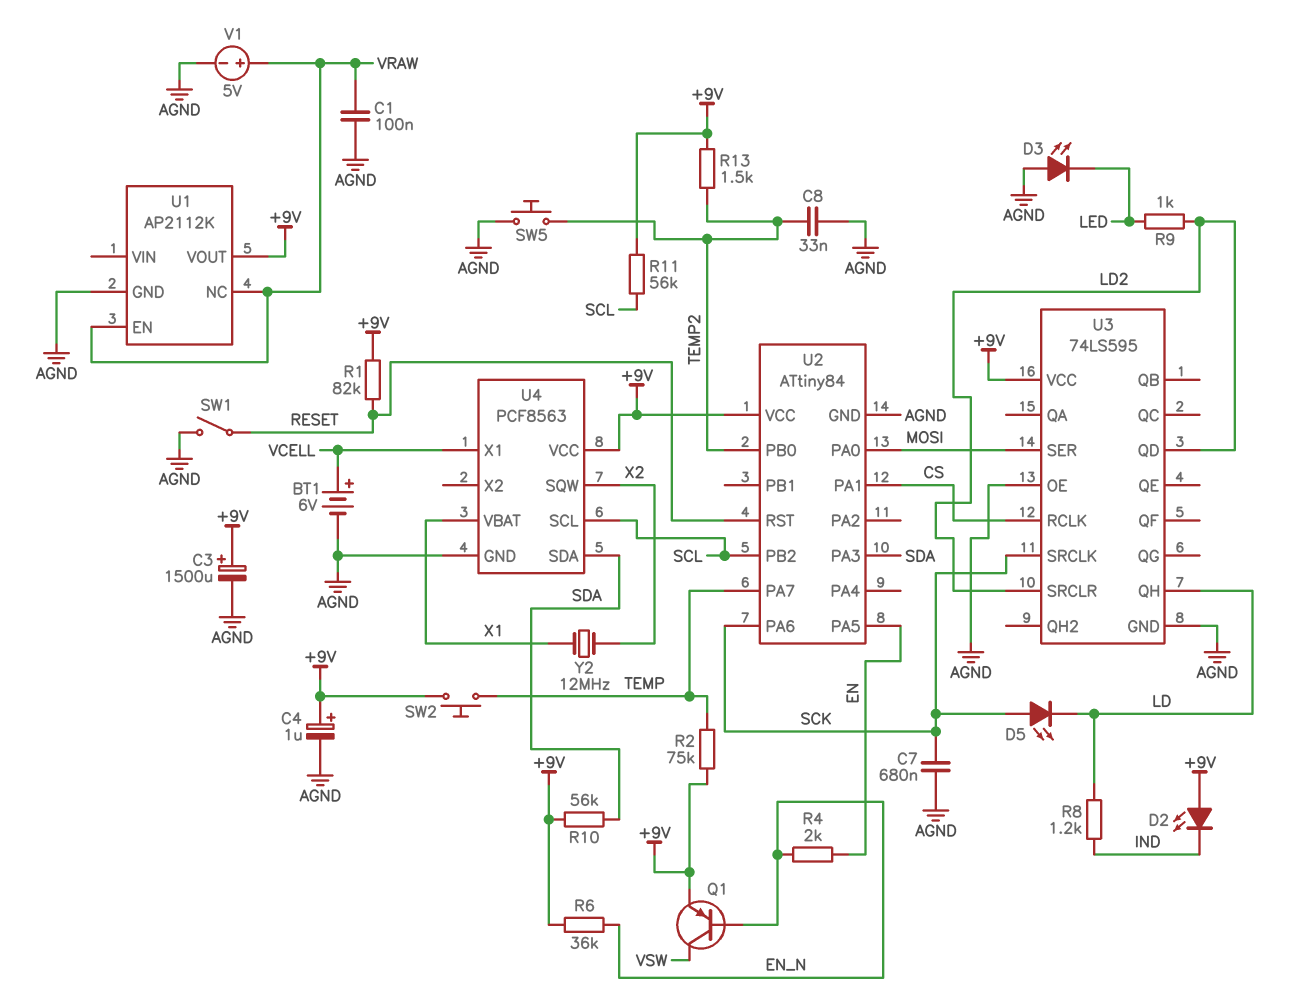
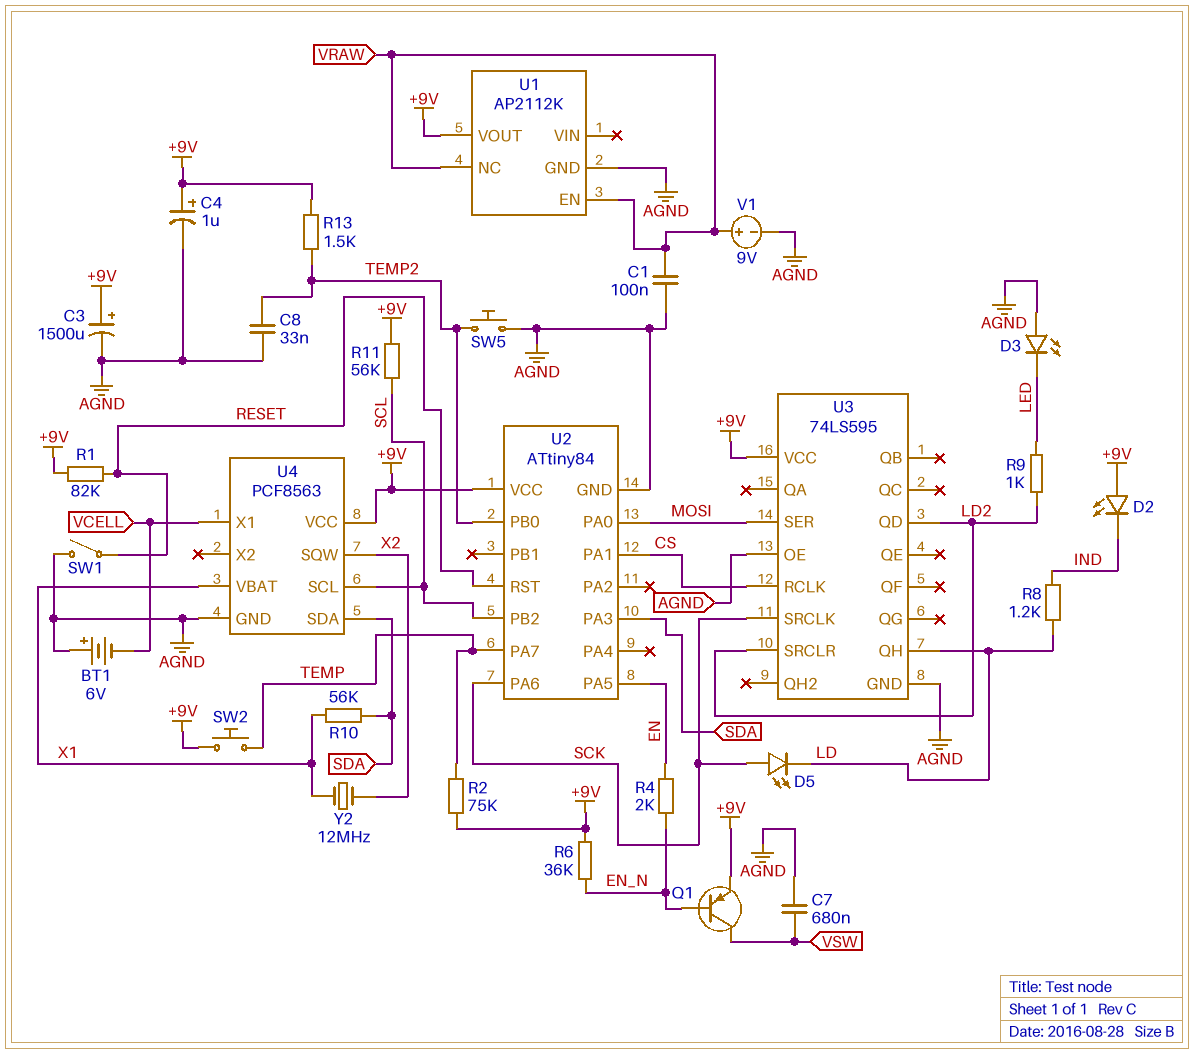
BT1: 6V (plus VCELL, minus AGND) -> 6V (plus AGND, minus VCELL)
C7: 680nF (AGND, SCK) -> 680nF (AGND, VSW)
R10: 56k (+9V, SDA) -> 56k (SDA, X1)
V1: 5V (plus VRAW, minus AGND) -> 9V (plus VRAW, minus AGND)

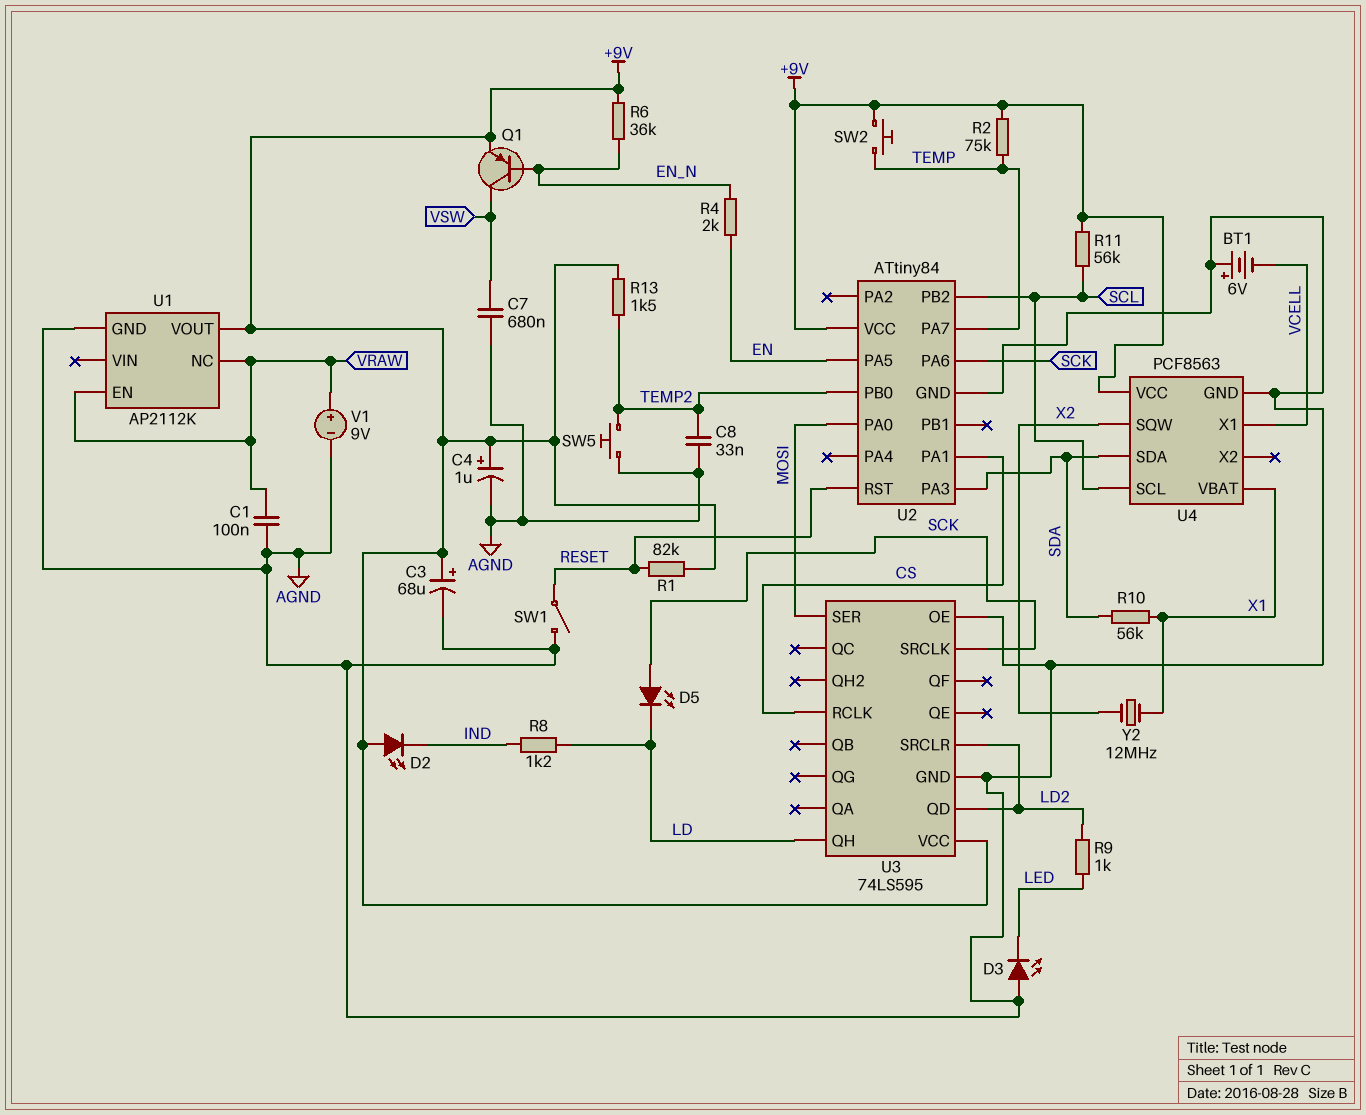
C3: 1500uF (plus +9V, minus AGND) -> 68uF (plus +9V, minus AGND)

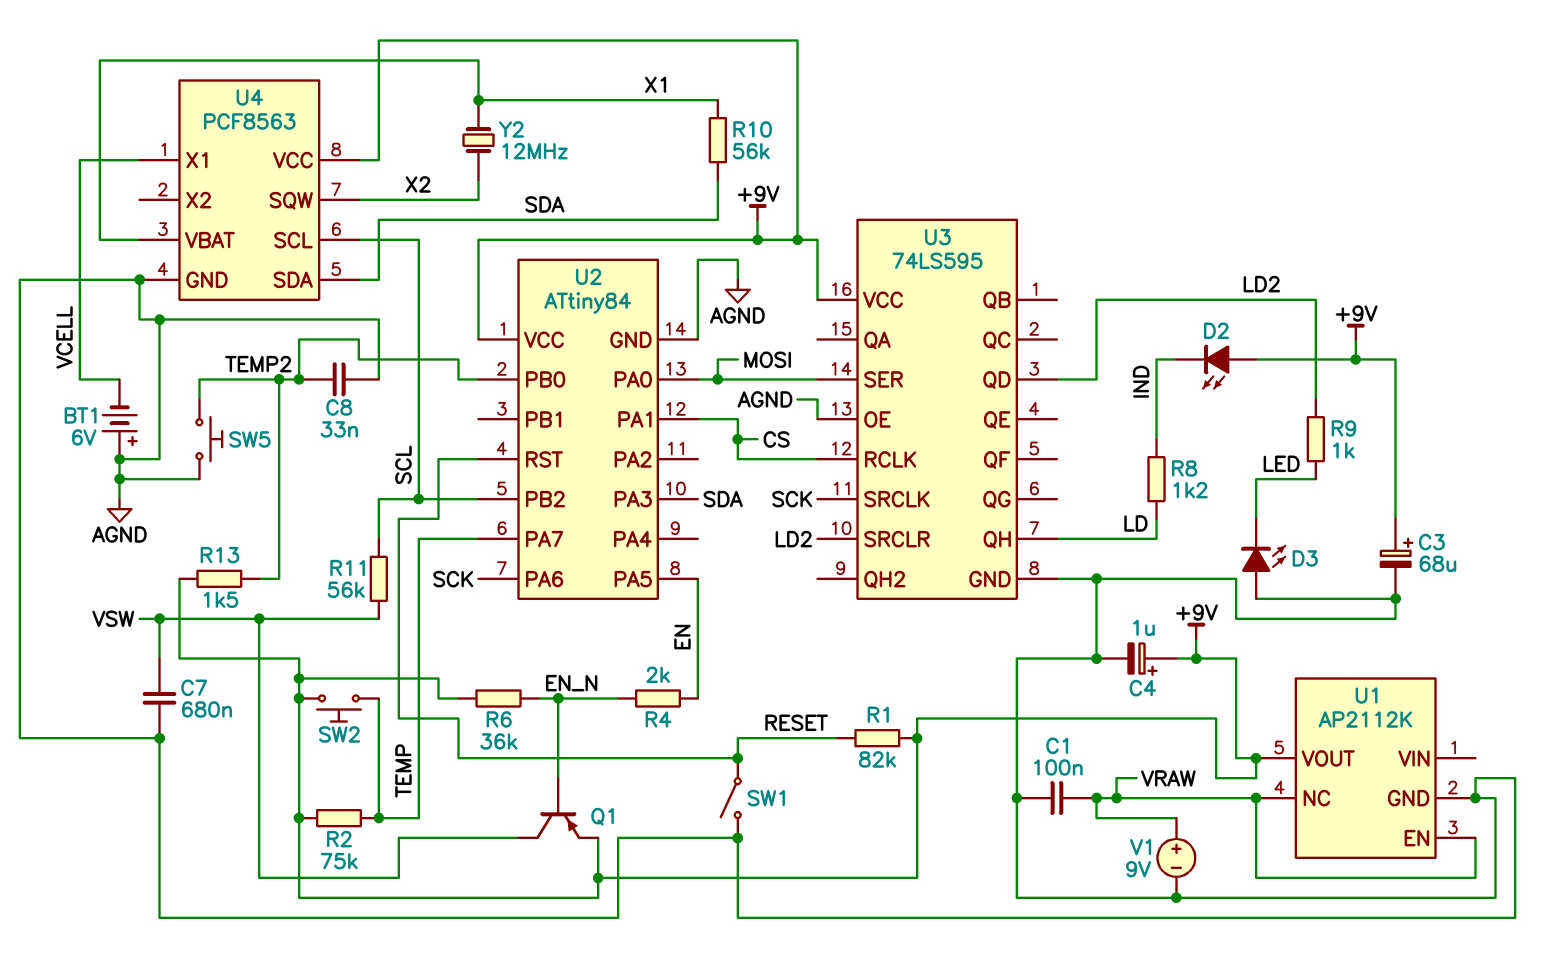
D5: LED (A SCK, K LD) -> none
R11: 56k (+9V, SCL) -> 56k (SCL, VSW)

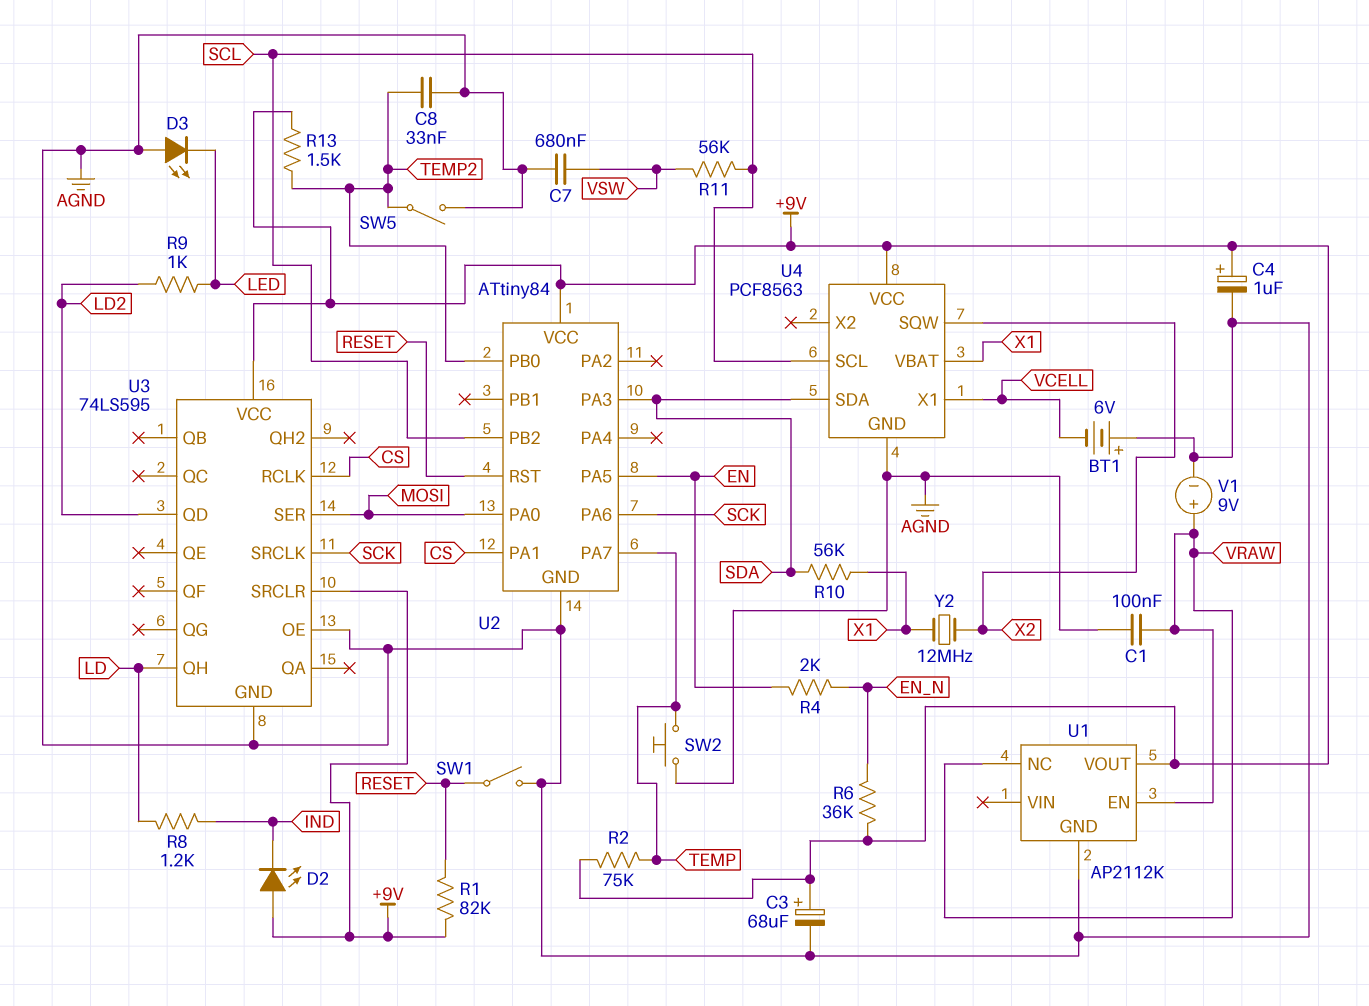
Q1: PNP (B EN_N, C VSW, E +9V) -> none
SW2: button (+9V, TEMP) -> button (AGND, TEMP)
SW5: button (AGND, TEMP2) -> switch (AGND, TEMP2)
U3 pin SRCLR: LD2 -> +9V

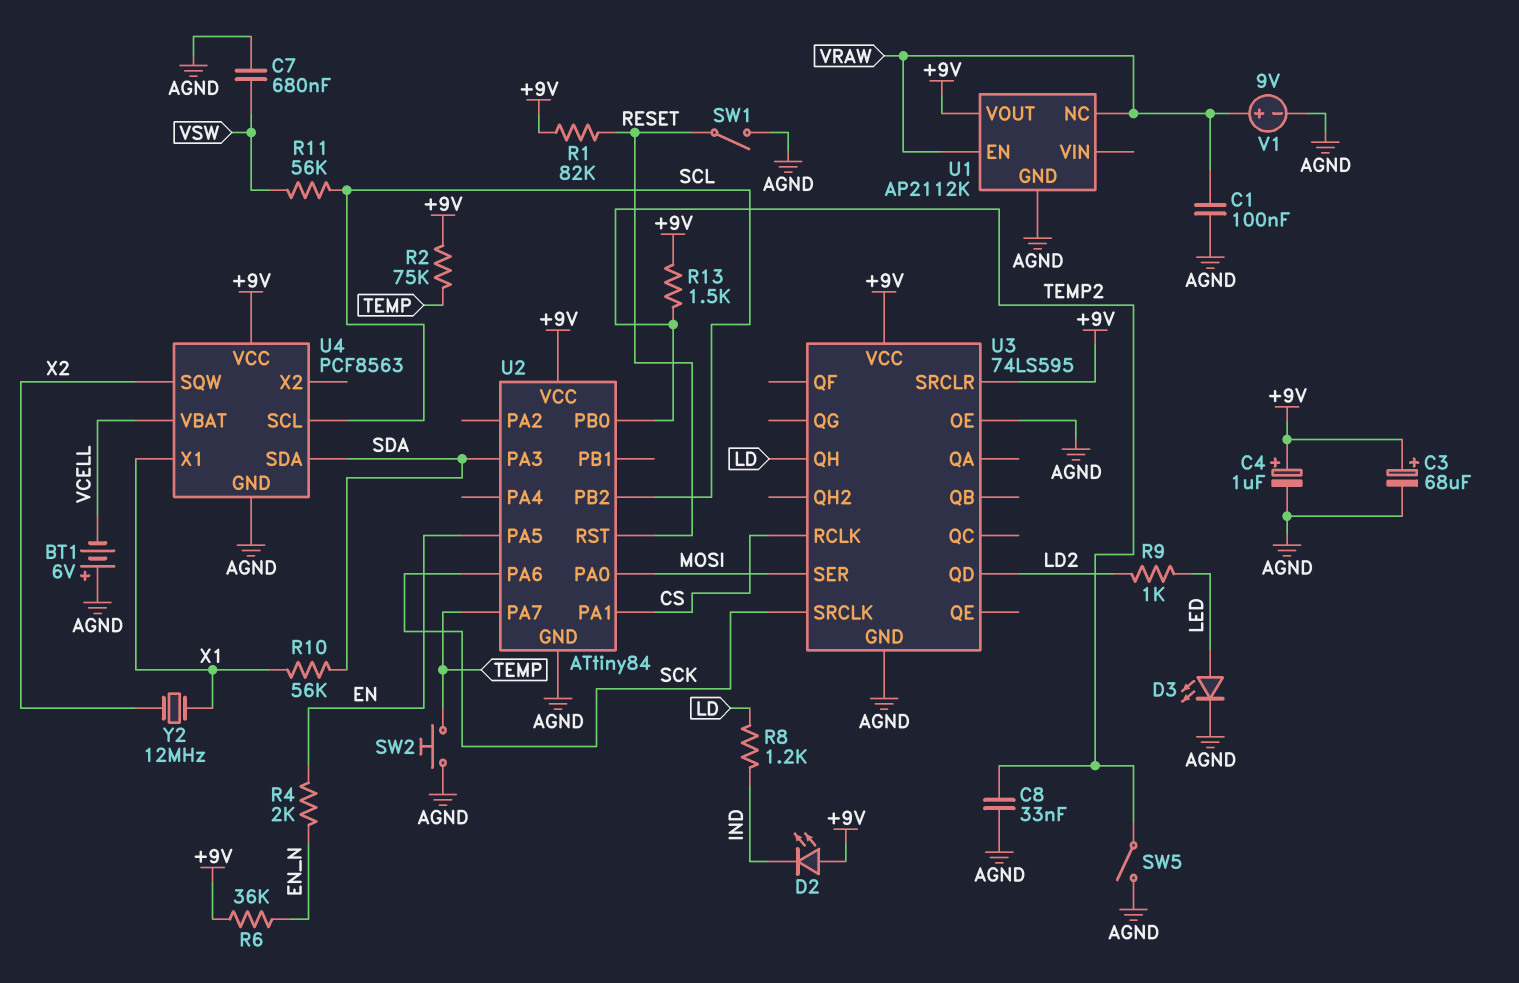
D3: LED (A AGND, K LED) -> LED (A LED, K AGND)
U4 pin VBAT: X1 -> VCELL
U4 pin X1: VCELL -> X1

